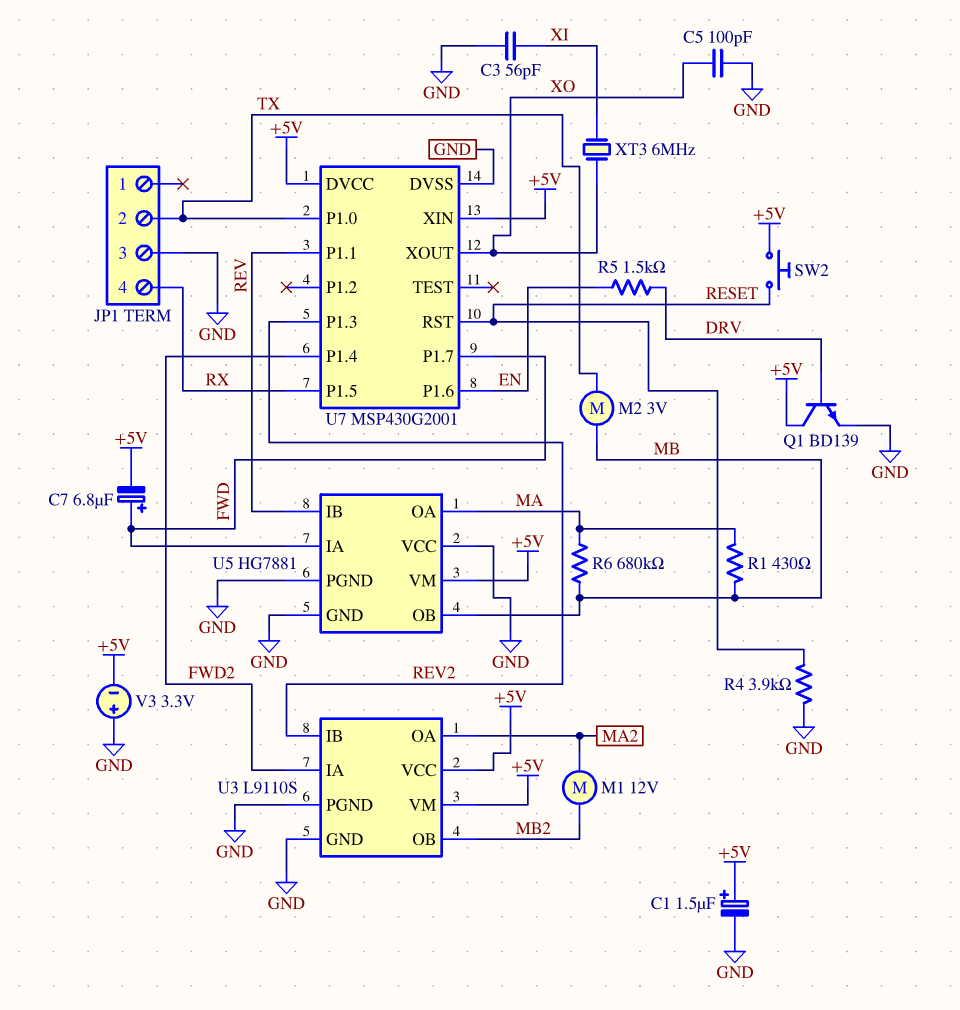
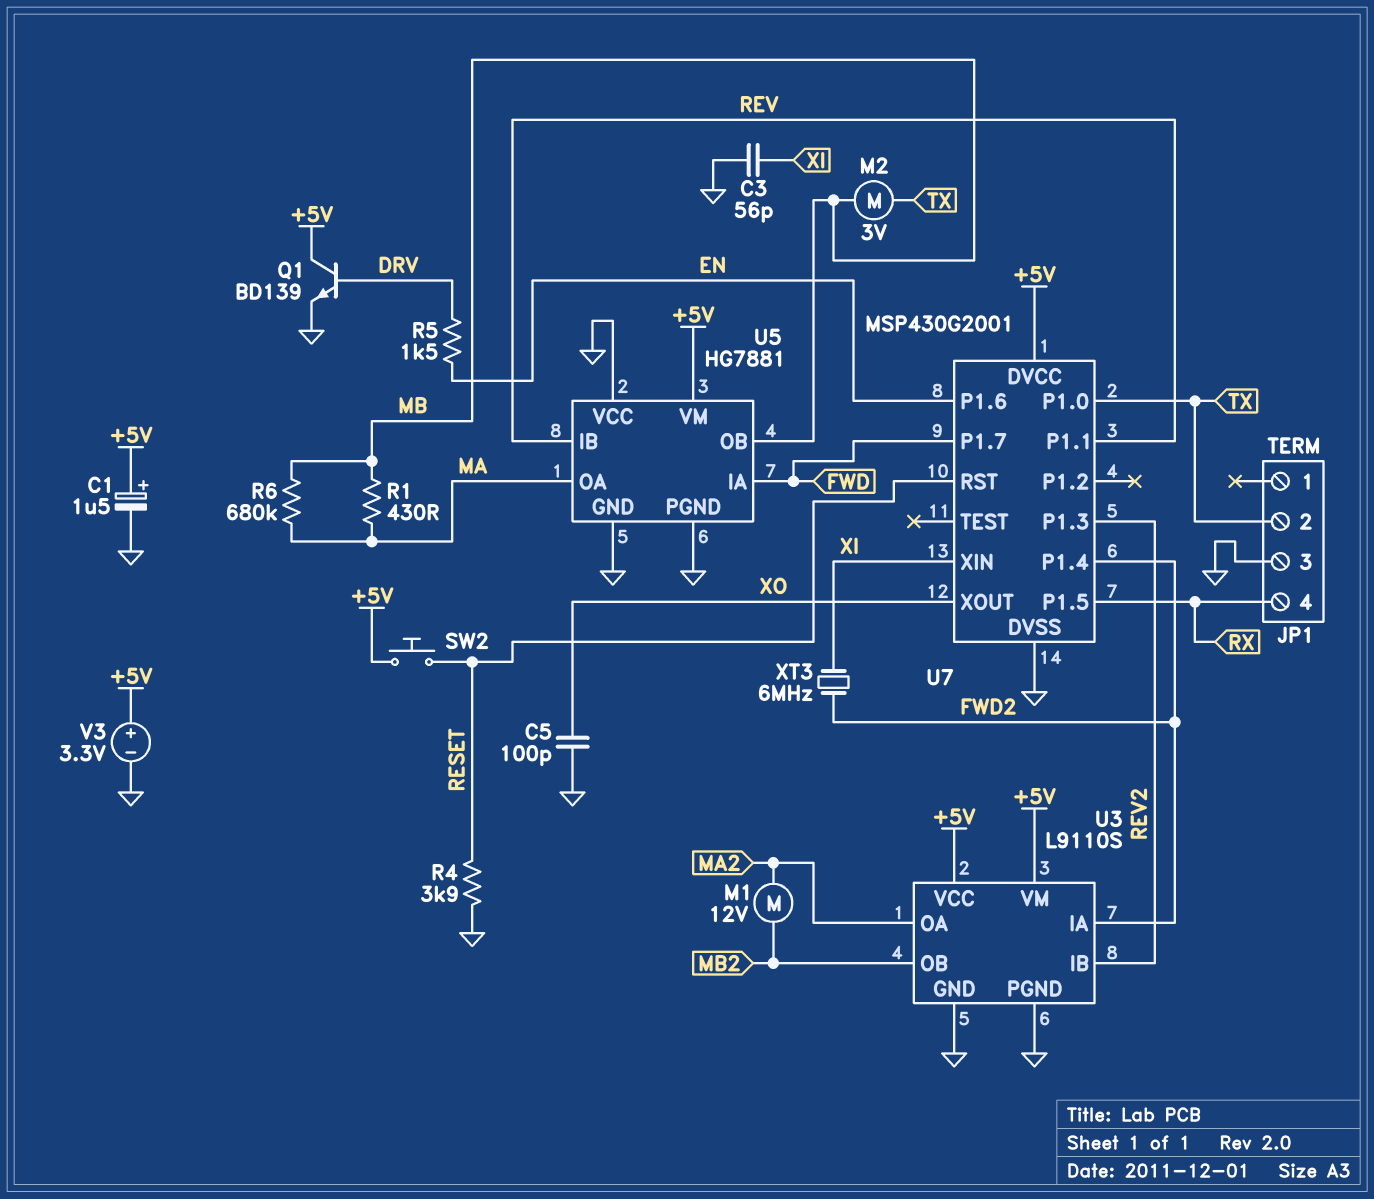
C7: 6.8uF (plus FWD, minus +5V) -> none
U7 pin XIN: +5V -> XI
V3: 3.3V (plus GND, minus +5V) -> 3.3V (plus +5V, minus GND)
XT3: 6MHz (XI, XO) -> 6MHz (FWD2, XI)

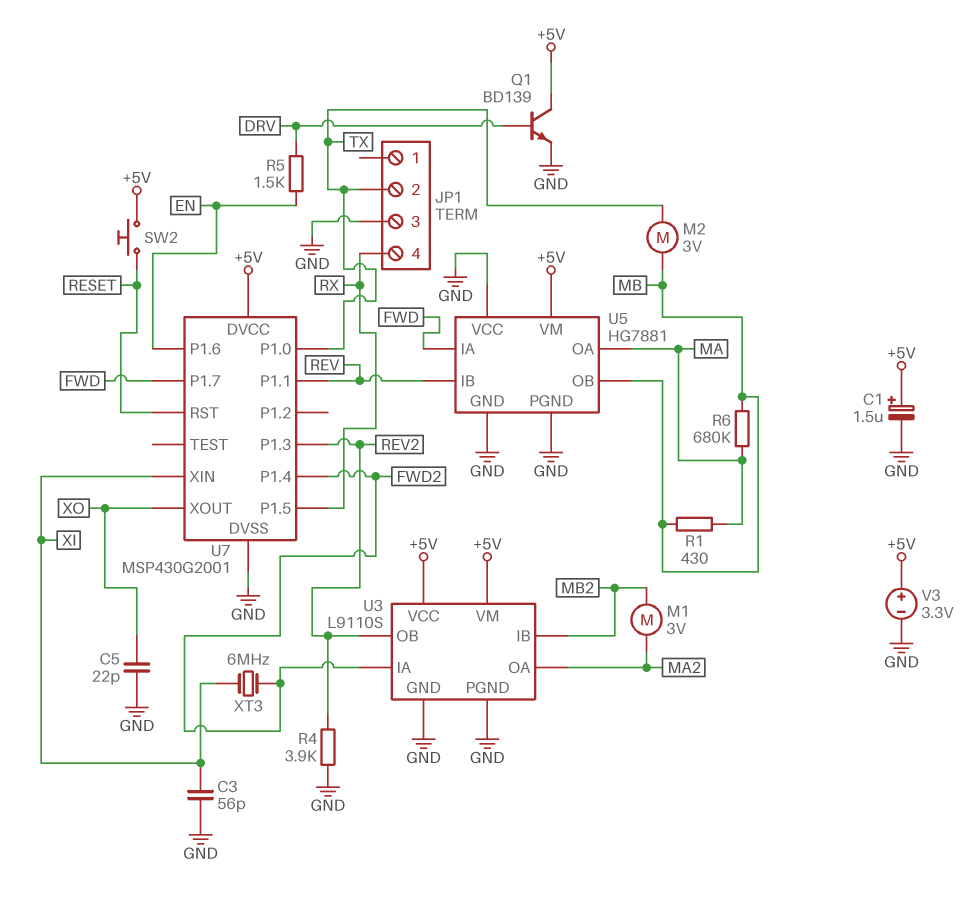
C5: 100pF (GND, XO) -> 22pF (GND, XO)
M1: motor 12V (MA2, MB2) -> motor 3V (MA2, MB2)
R4: 3.9k (GND, RESET) -> 3.9k (GND, REV2)
U3 pin IB: REV2 -> MB2
U3 pin OB: MB2 -> REV2

